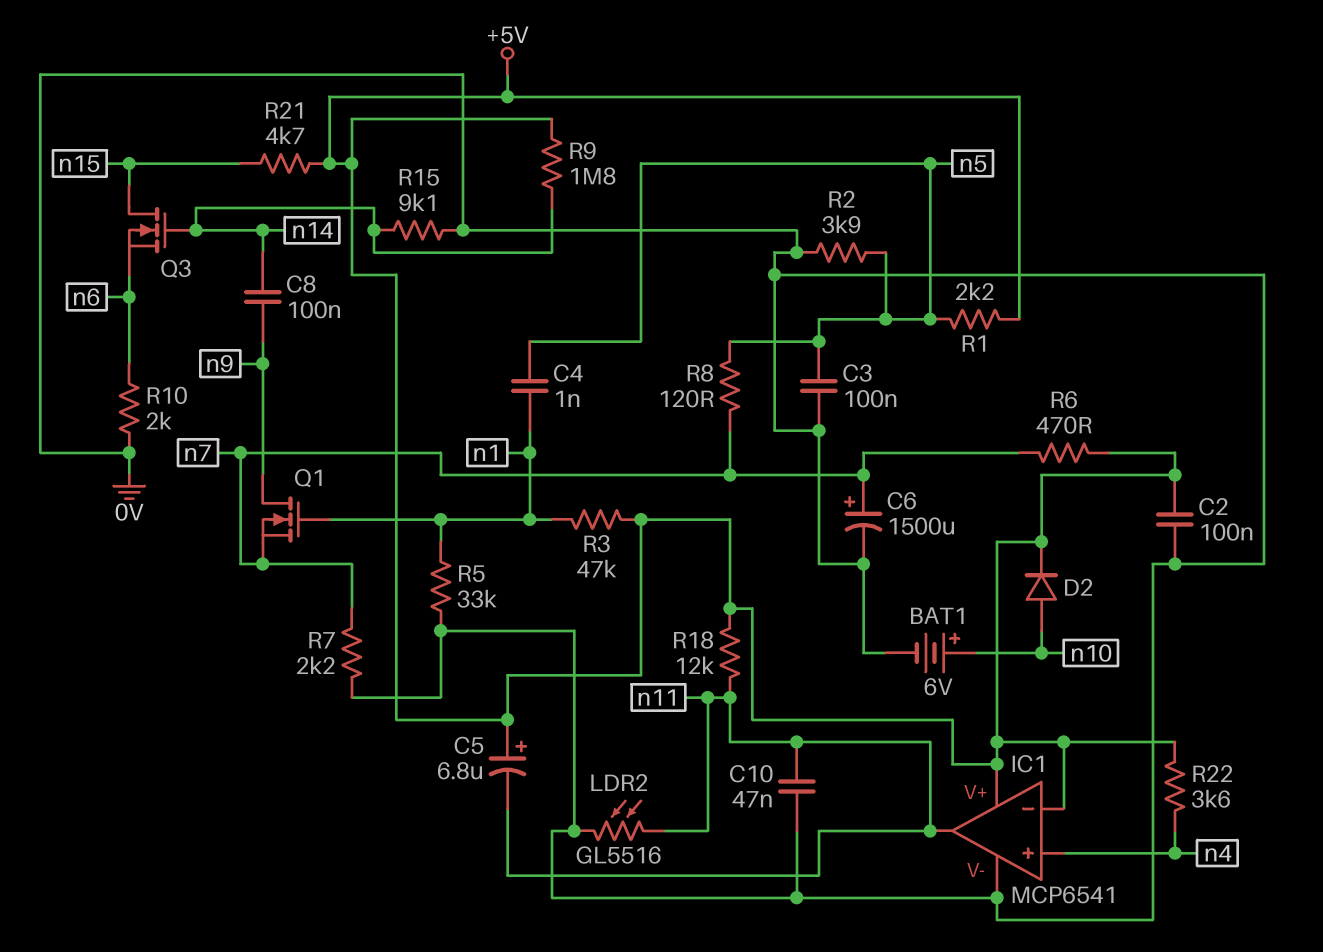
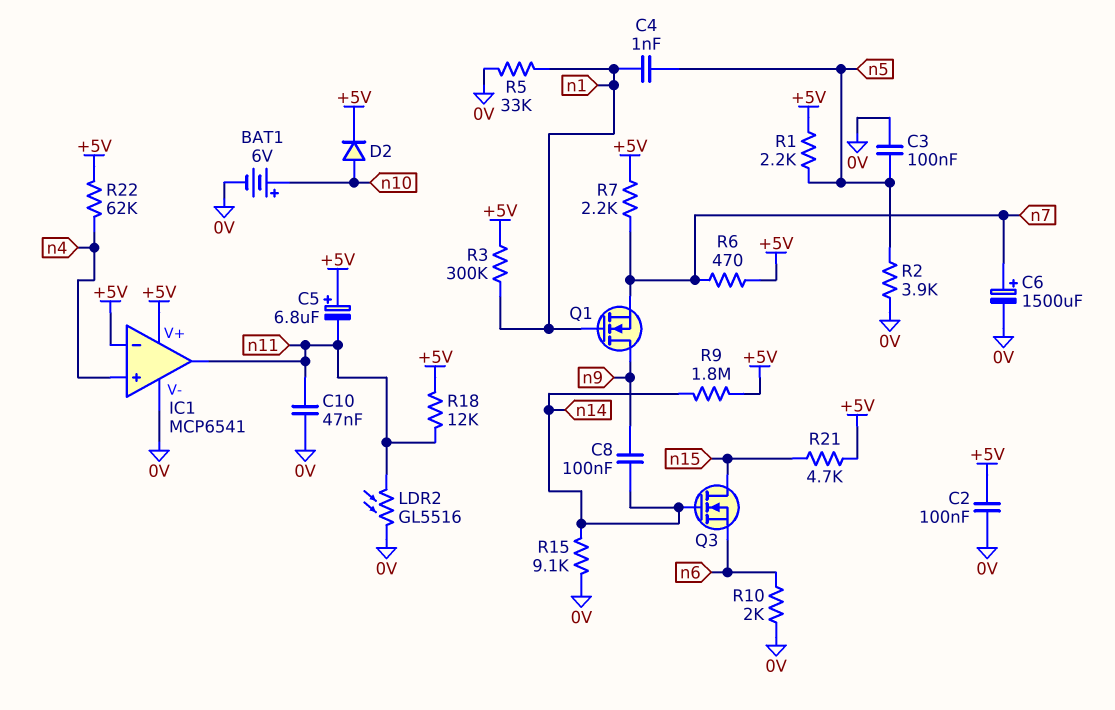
R3: 47k (+5V, n1) -> 300k (+5V, n1)
R7: 2.2k (0V, n7) -> 2.2k (+5V, n7)
R8: 120 (n5, n7) -> none
R22: 3.6k (+5V, n4) -> 62k (+5V, n4)

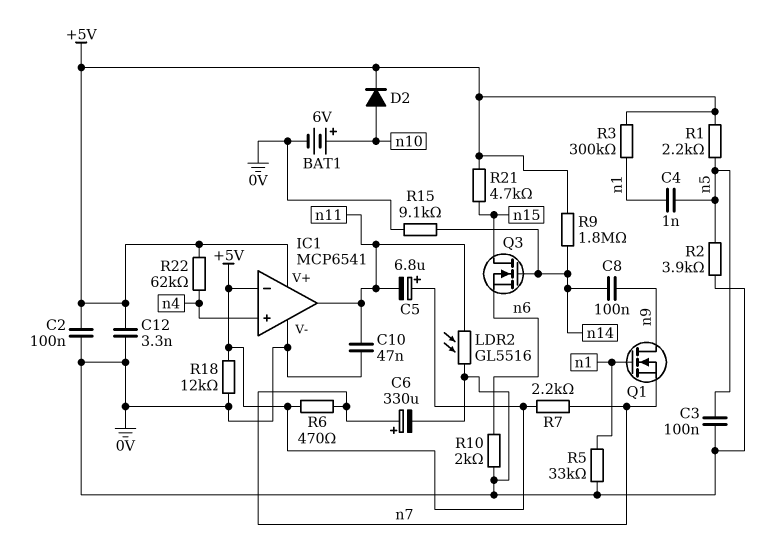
C6: 1500uF (plus n7, minus 0V) -> 330uF (plus n7, minus 0V)
C12: none -> 3.3nF (+5V, 0V)
R18: 12k (+5V, n11) -> 12k (+5V, 0V)

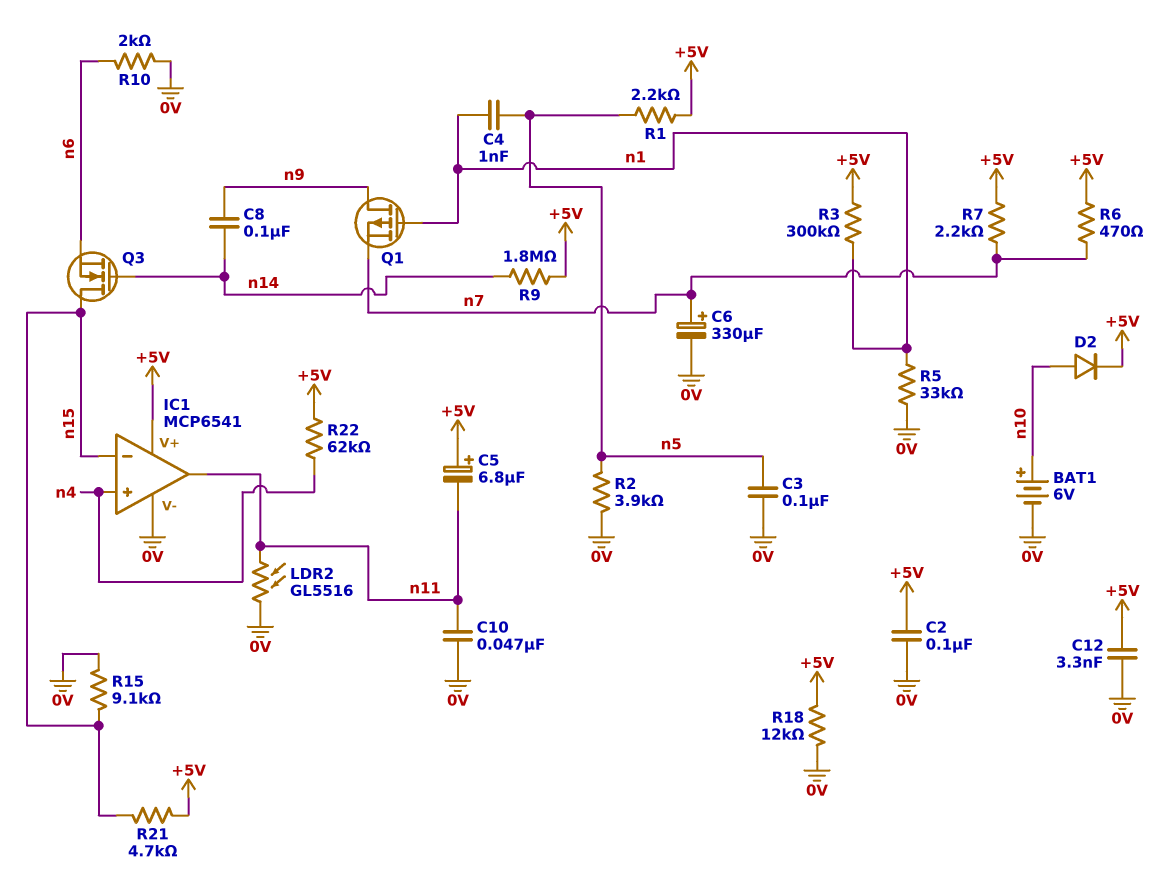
IC1 pin in-: +5V -> n15
Q1: NMOS (G n1, D n9, S n7) -> PMOS (G n1, D n9, S n7)
R15: 9.1k (0V, n14) -> 9.1k (0V, n15)

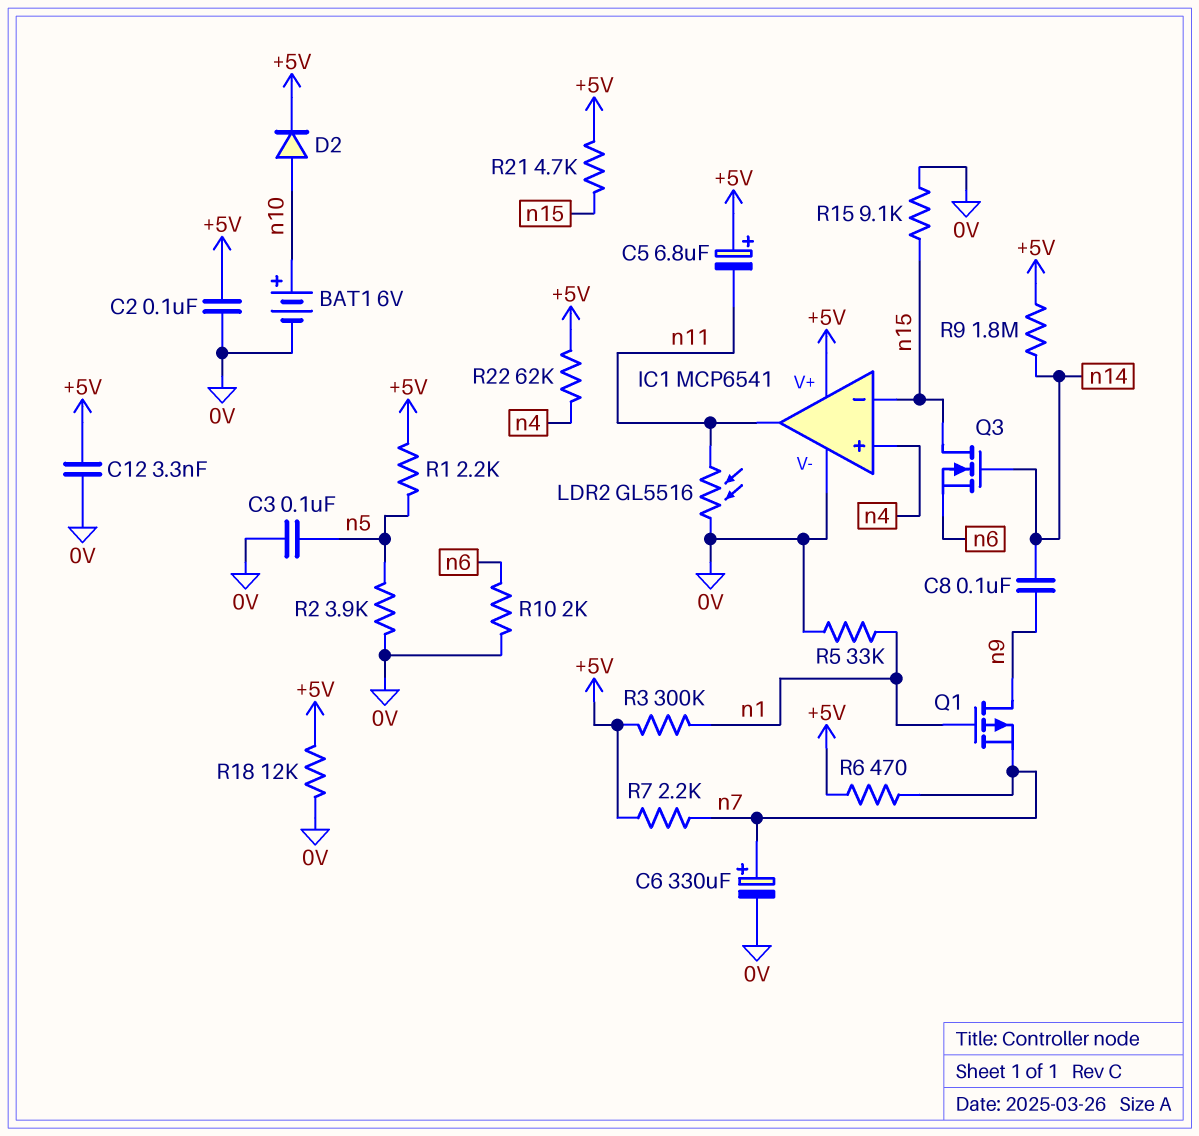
C4: 1nF (n1, n5) -> none
C10: 47nF (0V, n11) -> none

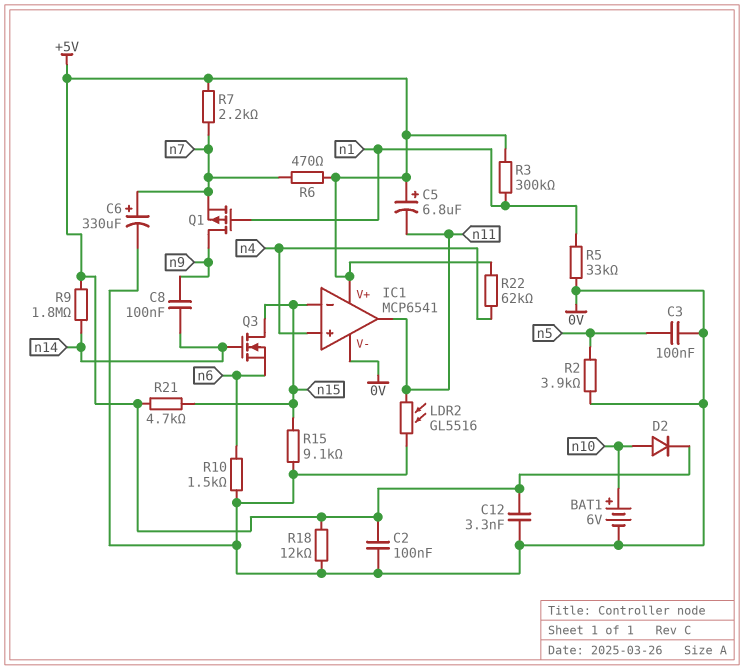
R1: 2.2k (+5V, n5) -> none
R10: 2k (0V, n6) -> 1.5k (0V, n6)

